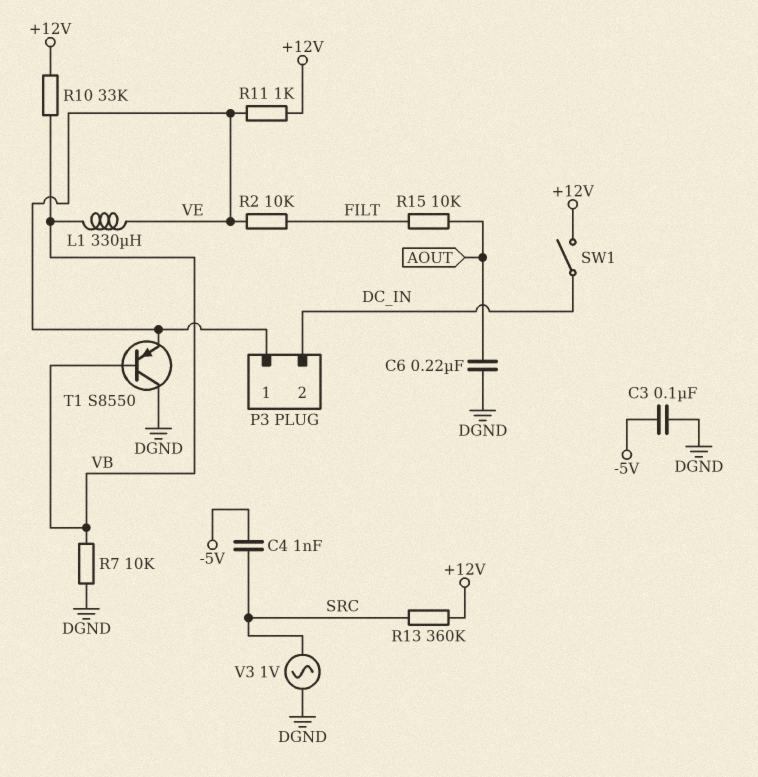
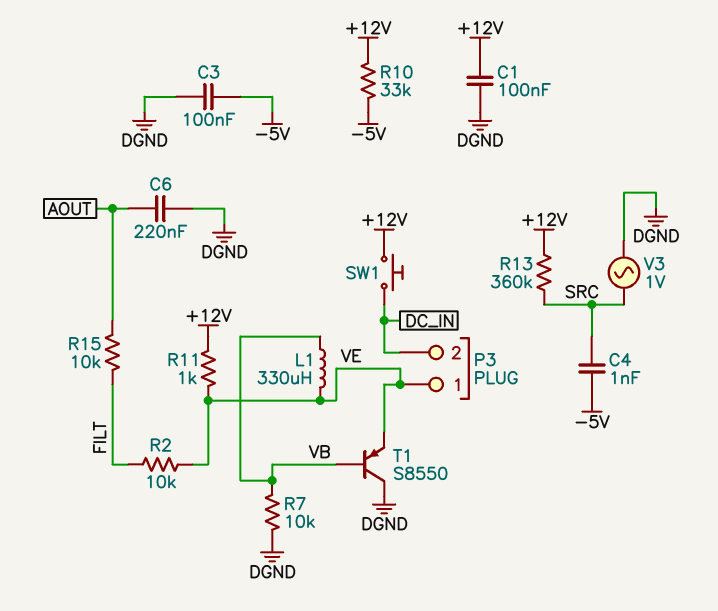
C1: none -> 100nF (+12V, DGND)
R10: 33k (+12V, VB) -> 33k (+12V, -5V)
SW1: switch (+12V, DC_IN) -> button (+12V, DC_IN)

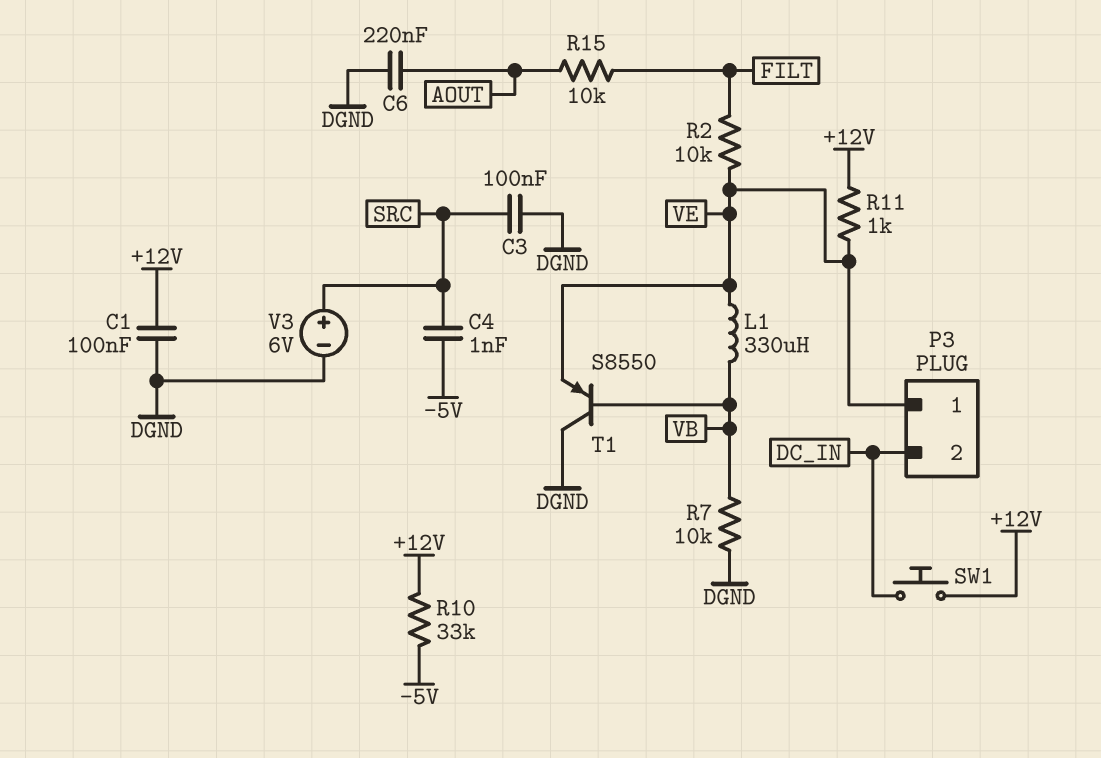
C3: 100nF (-5V, DGND) -> 100nF (DGND, SRC)
R13: 360k (+12V, SRC) -> none
V3: AC 1V (DGND, SRC) -> 6V (plus SRC, minus DGND)

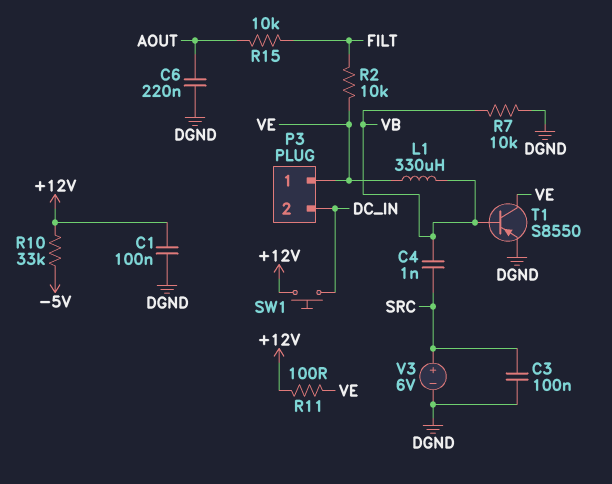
C4: 1nF (-5V, SRC) -> 1nF (SRC, VB)
R11: 1k (+12V, VE) -> 100 (+12V, VE)
T1: PNP S8550 (B VB, C DGND, E VE) -> PNP S8550 (B VB, C VE, E DGND)

